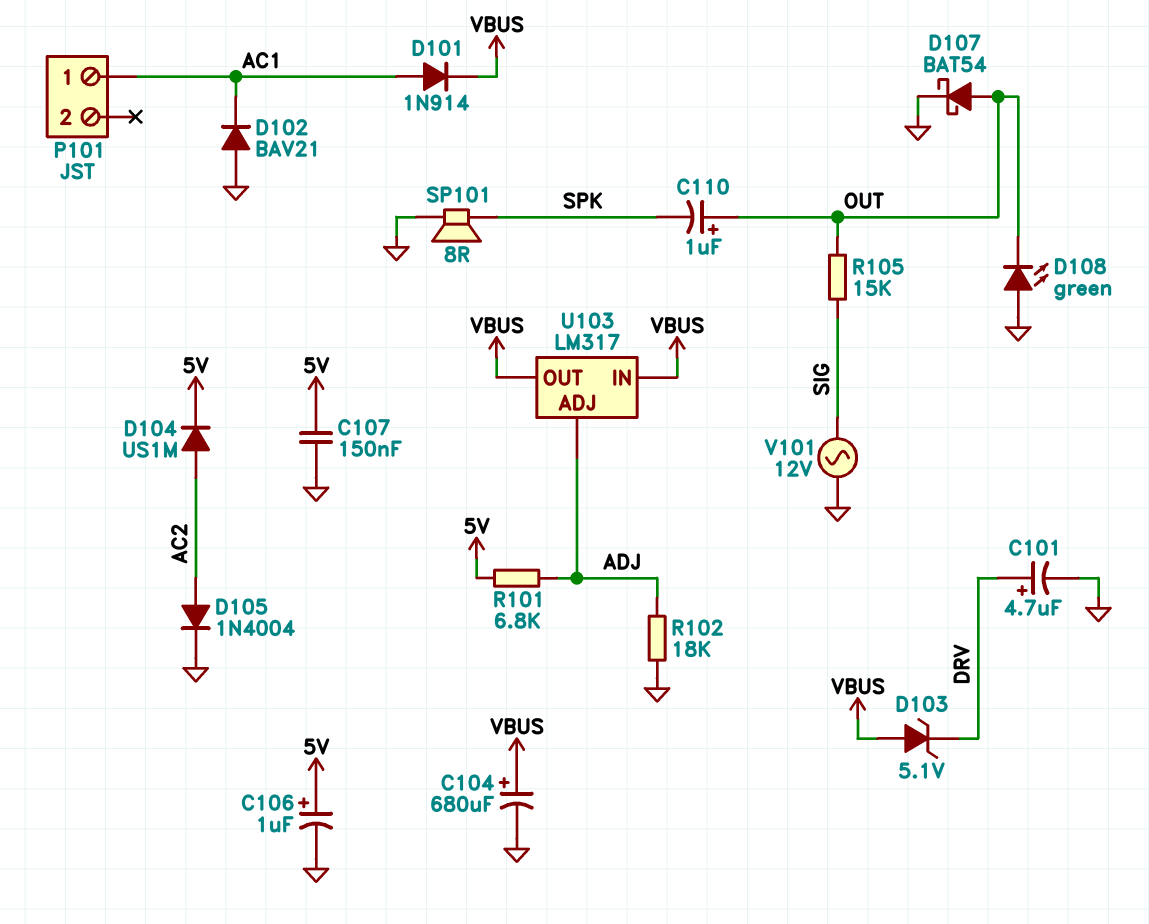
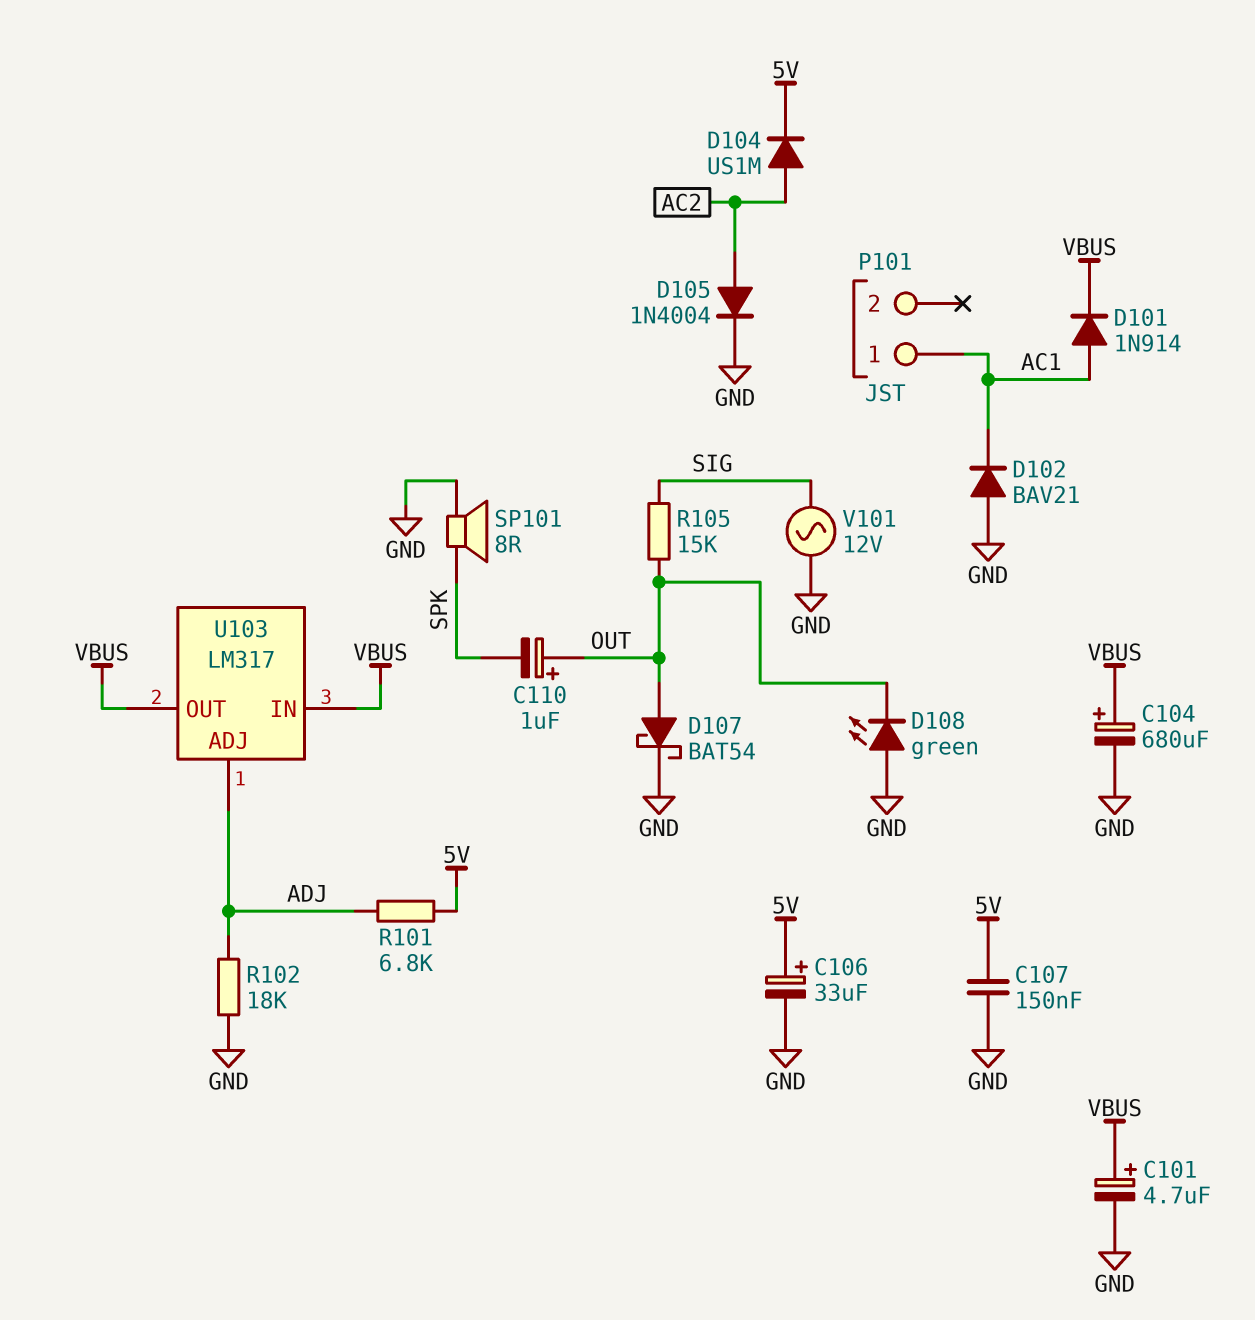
C101: 4.7uF (plus DRV, minus GND) -> 4.7uF (plus VBUS, minus GND)
C106: 1uF (plus 5V, minus GND) -> 33uF (plus 5V, minus GND)
D103: zener 5.1V (A VBUS, K DRV) -> none

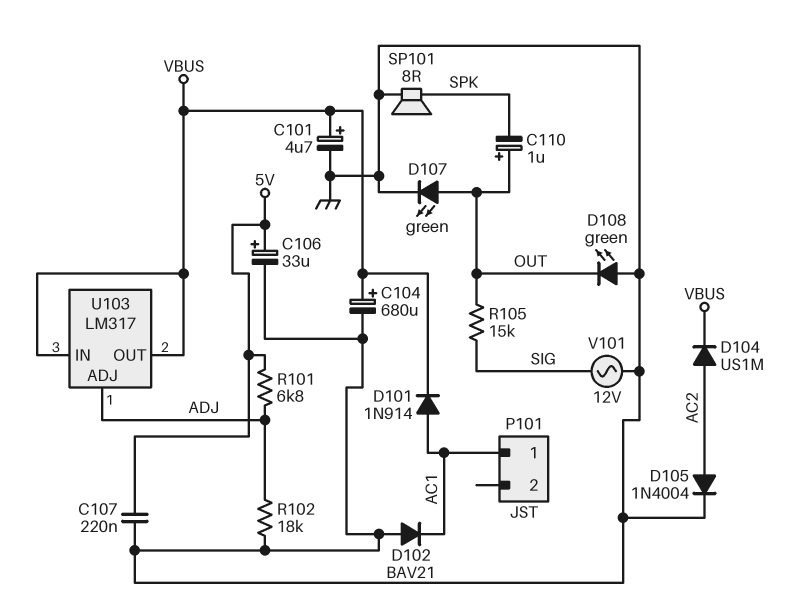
C107: 150nF (5V, GND) -> 220nF (5V, GND)
D104: diode US1M (A AC2, K 5V) -> diode US1M (A AC2, K VBUS)
D107: schottky BAT54 (A OUT, K GND) -> LED green (A OUT, K GND)

